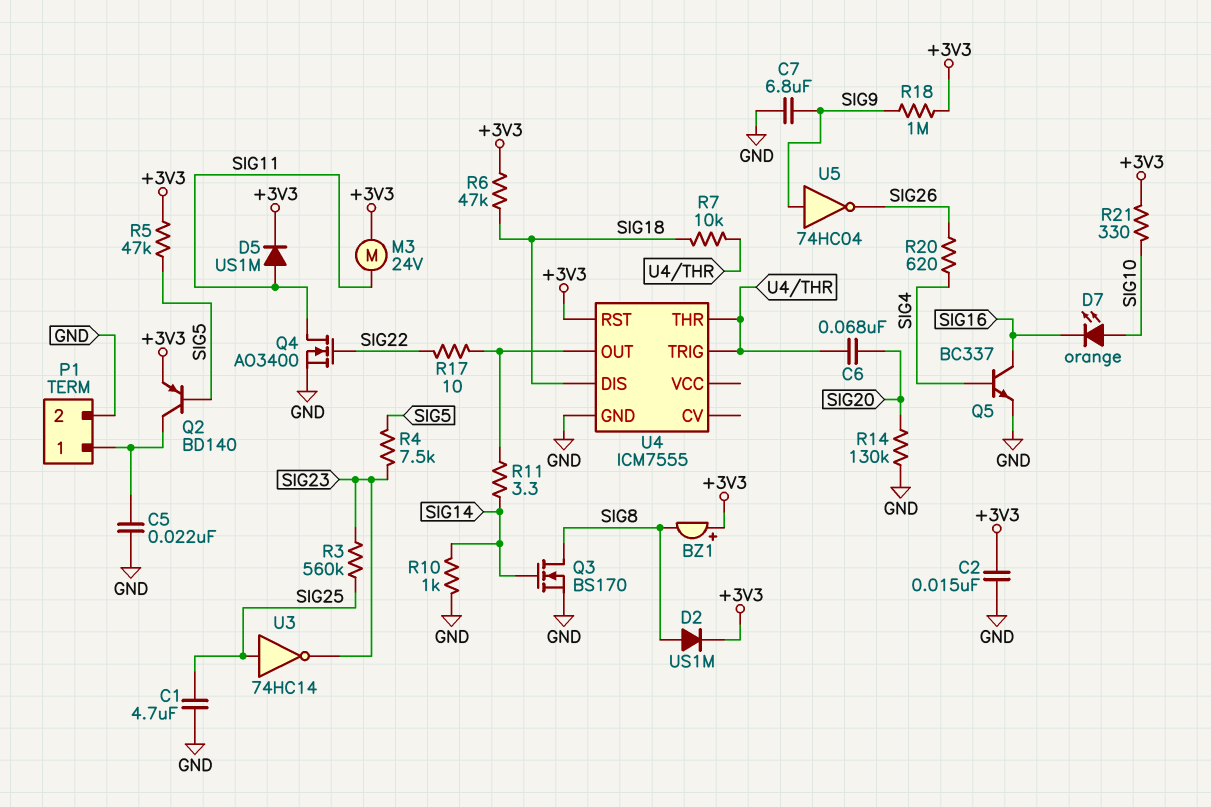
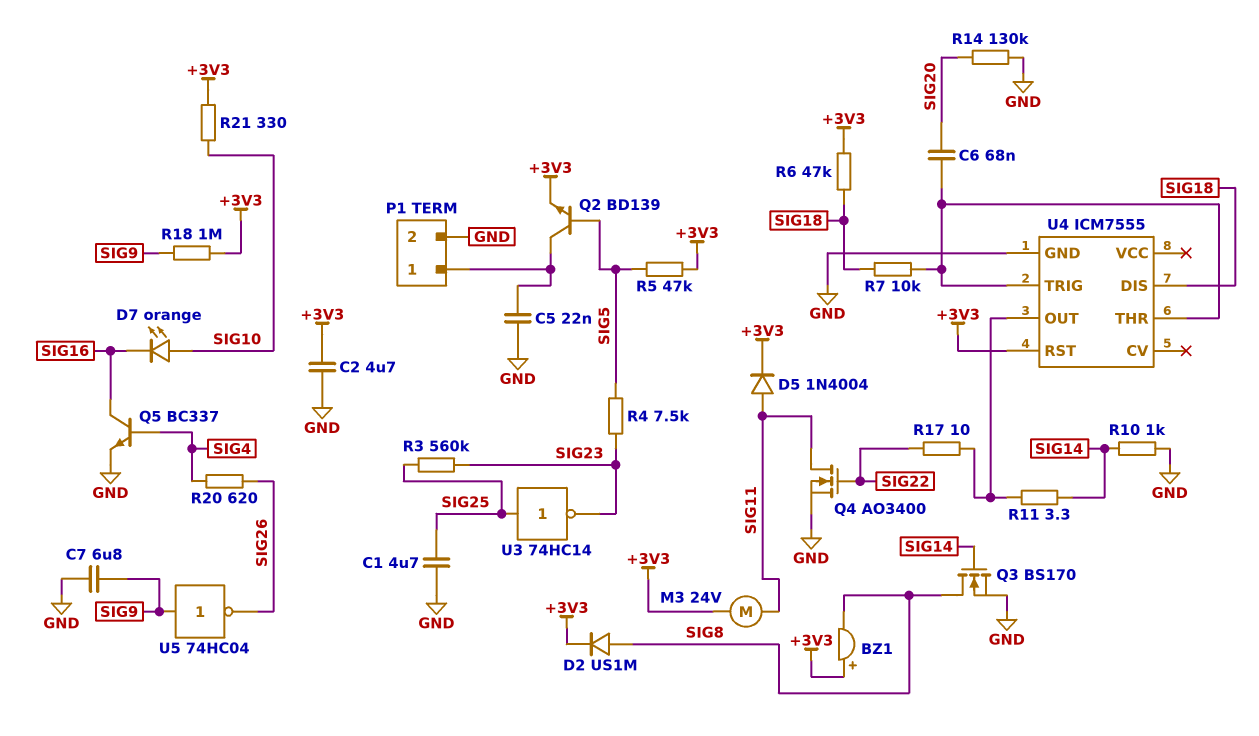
C2: 15nF (+3V3, GND) -> 4.7uF (+3V3, GND)
D5: diode US1M (A SIG11, K +3V3) -> diode 1N4004 (A SIG11, K +3V3)
Q2: PNP BD140 (B SIG5, C P1/1, E +3V3) -> NPN BD139 (B SIG5, C P1/1, E +3V3)

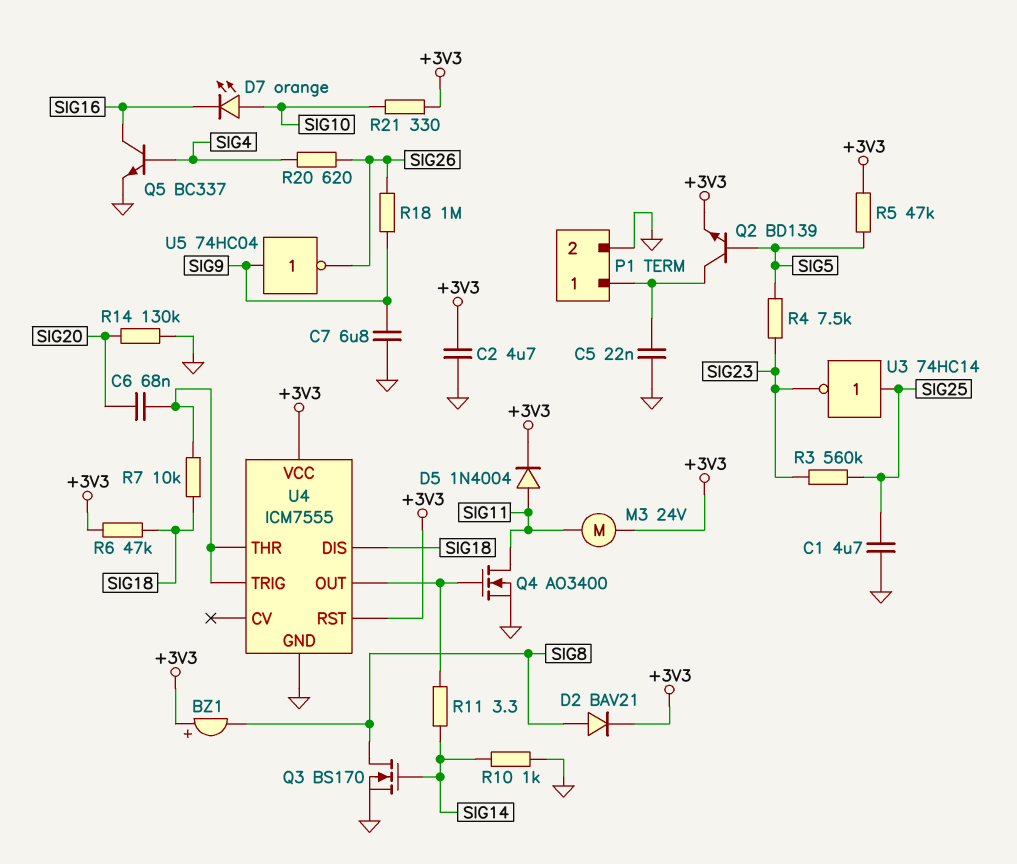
D2: diode US1M (A SIG8, K +3V3) -> diode BAV21 (A SIG8, K +3V3)
Q4: NMOS AO3400 (G SIG22, D SIG11, S GND) -> NMOS AO3400 (G U4/OUT, D SIG11, S GND)
R17: 10 (SIG22, U4/OUT) -> none
R18: 1M (+3V3, SIG9) -> 1M (SIG9, SIG26)
U4 pin VCC: none -> +3V3

